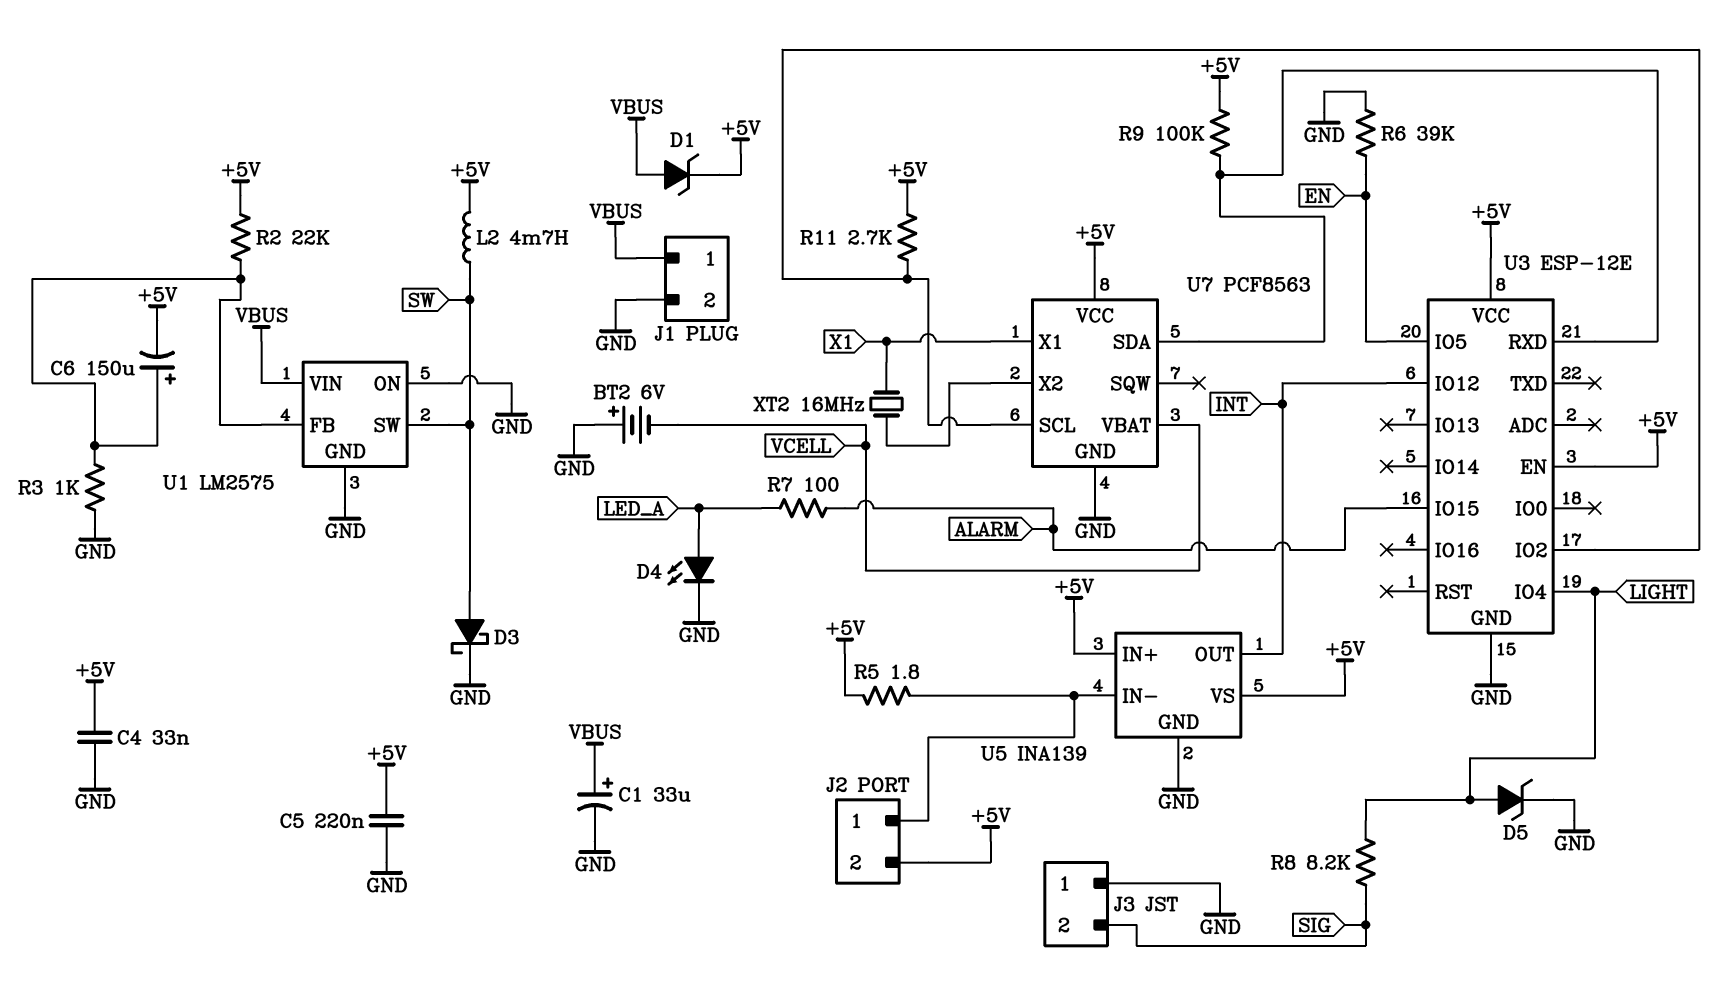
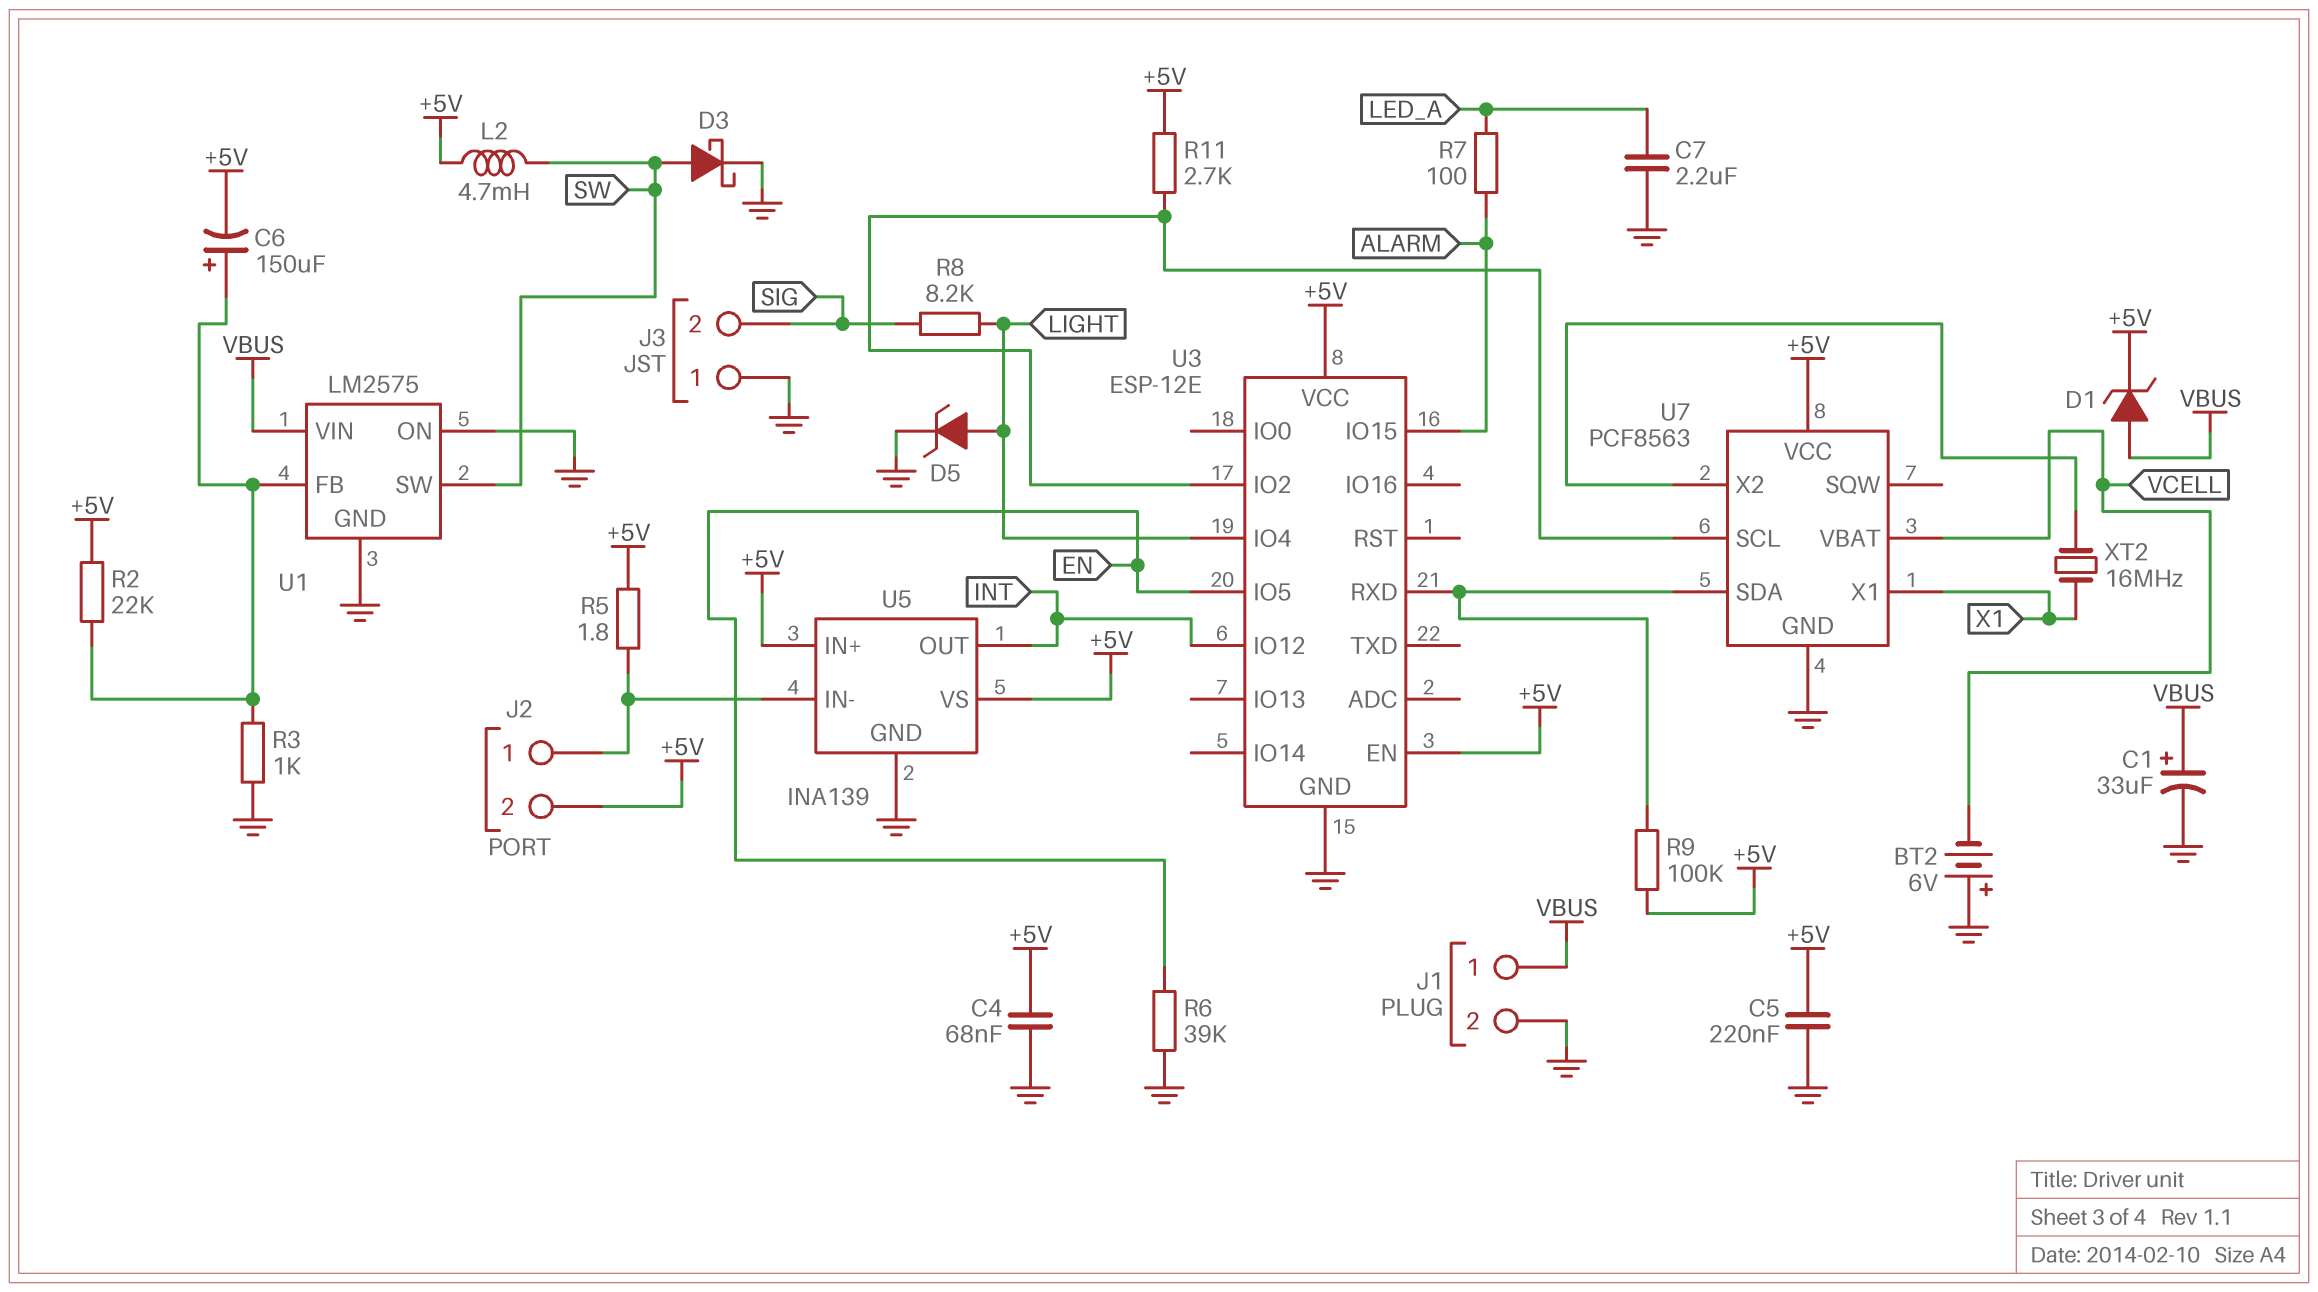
C4: 33nF (+5V, GND) -> 68nF (+5V, GND)
C7: none -> 2.2uF (GND, LED_A)
D4: LED (A LED_A, K GND) -> none

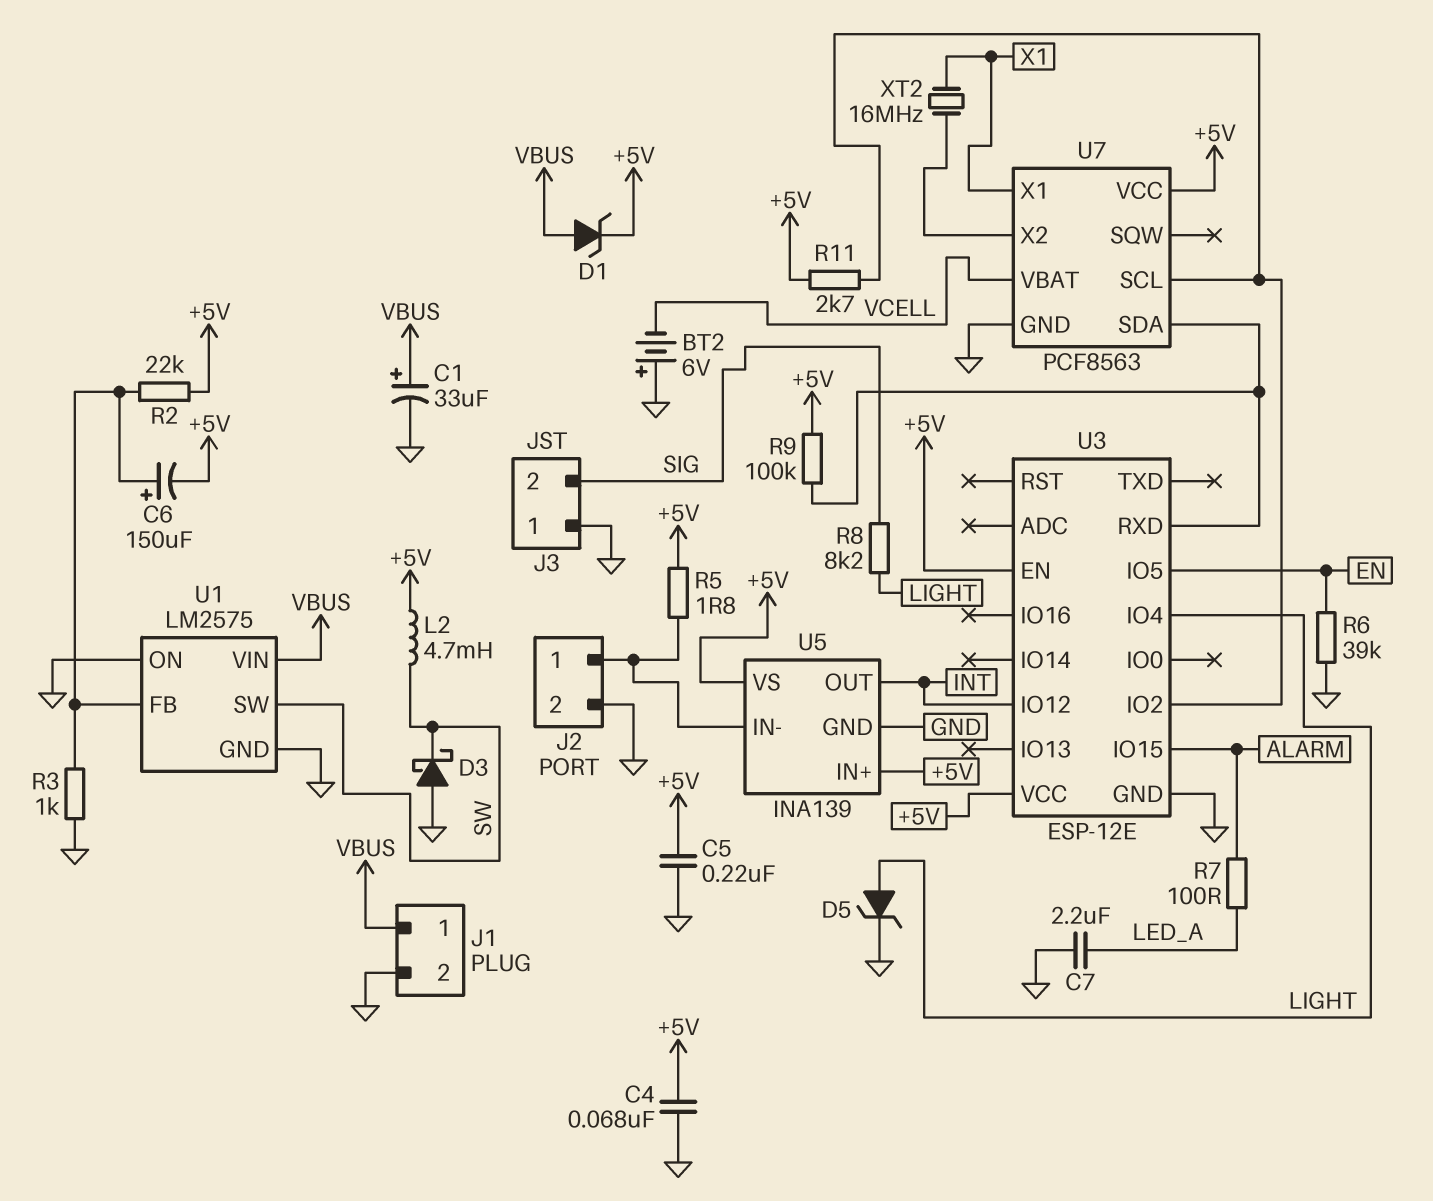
D3: schottky (A SW, K GND) -> schottky (A GND, K SW)
J2 pin 2: +5V -> GND

